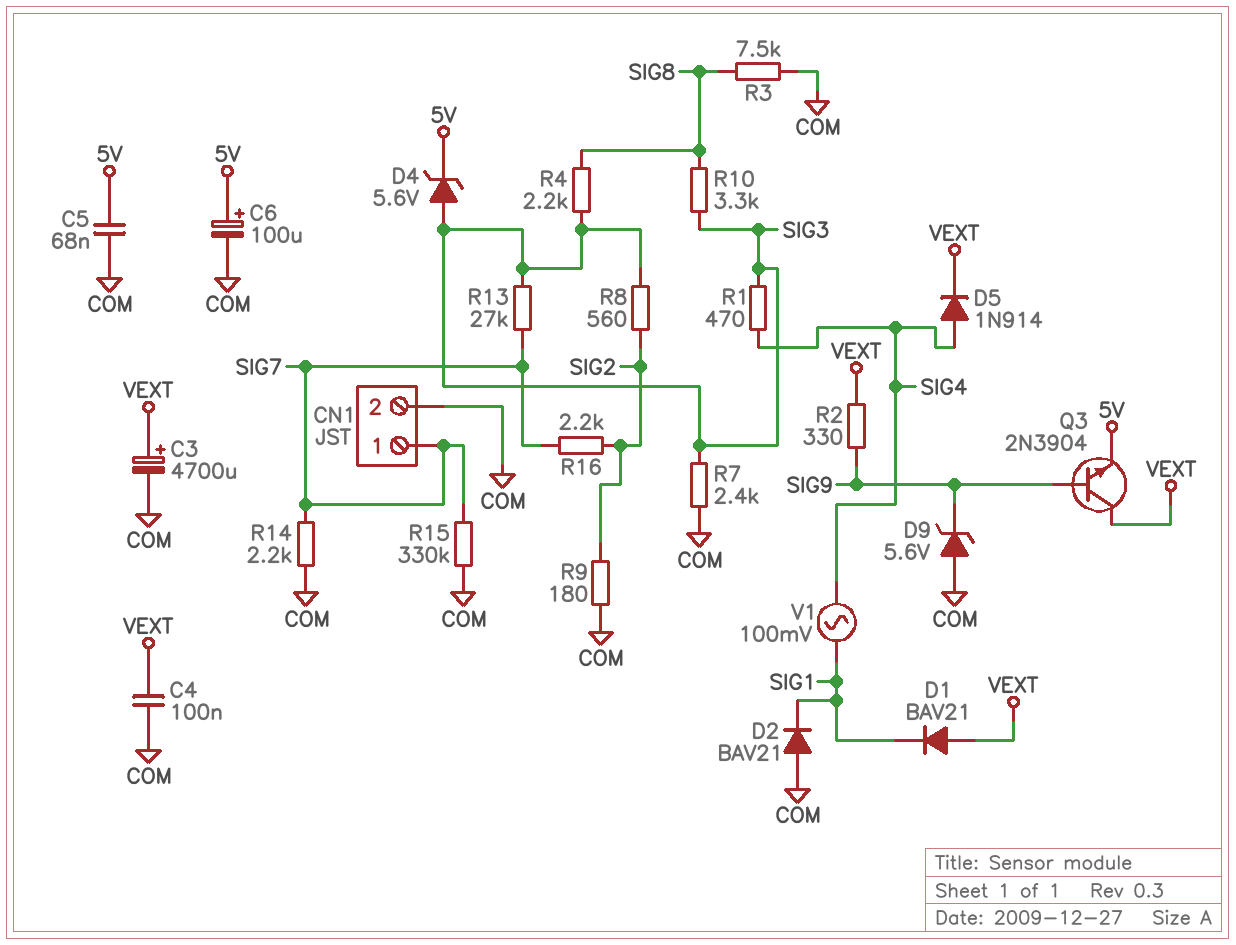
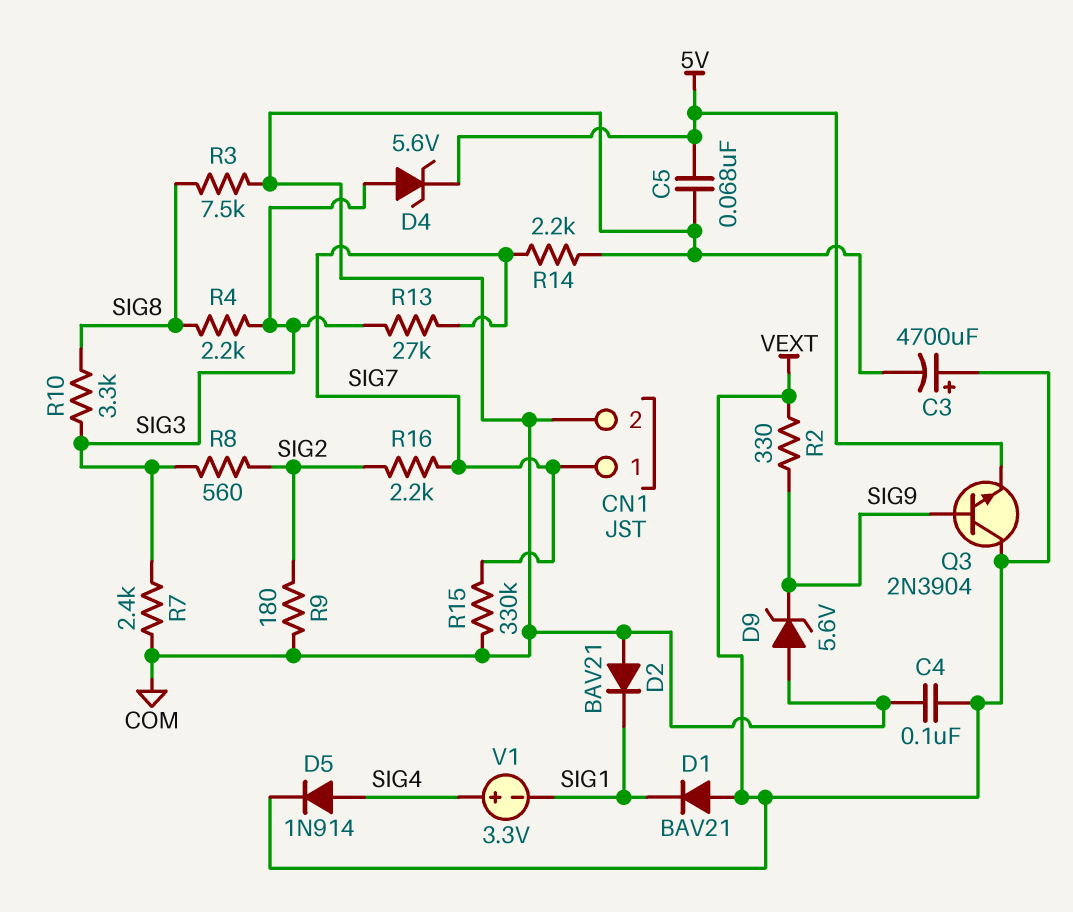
C6: 100uF (plus 5V, minus COM) -> none
R1: 470 (SIG3, SIG4) -> none
V1: AC 100mV (SIG1, SIG4) -> 3.3V (plus SIG4, minus SIG1)

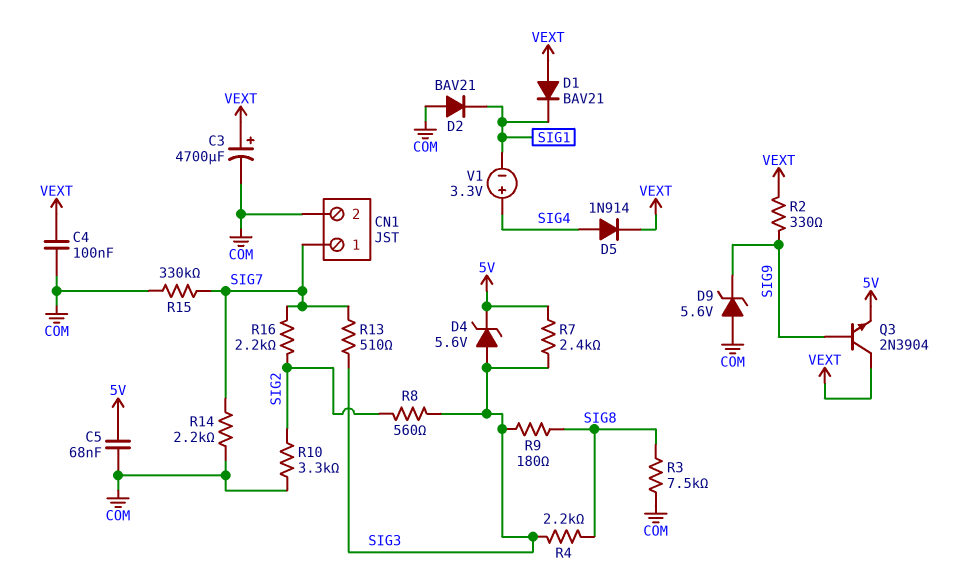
R7: 2.4k (COM, SIG3) -> 2.4k (5V, SIG3)
R9: 180 (COM, SIG2) -> 180 (SIG3, SIG8)
R10: 3.3k (SIG3, SIG8) -> 3.3k (COM, SIG2)
R13: 27k (SIG3, SIG7) -> 510 (SIG3, SIG7)

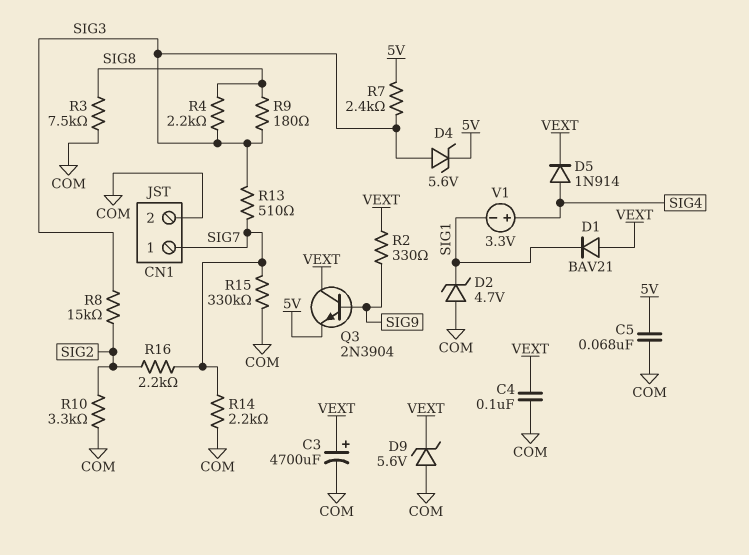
D2: diode BAV21 (A COM, K SIG1) -> zener 4.7V (A COM, K SIG1)
D9: zener 5.6V (A COM, K SIG9) -> zener 5.6V (A COM, K VEXT)
R8: 560 (SIG2, SIG3) -> 15k (SIG2, SIG3)

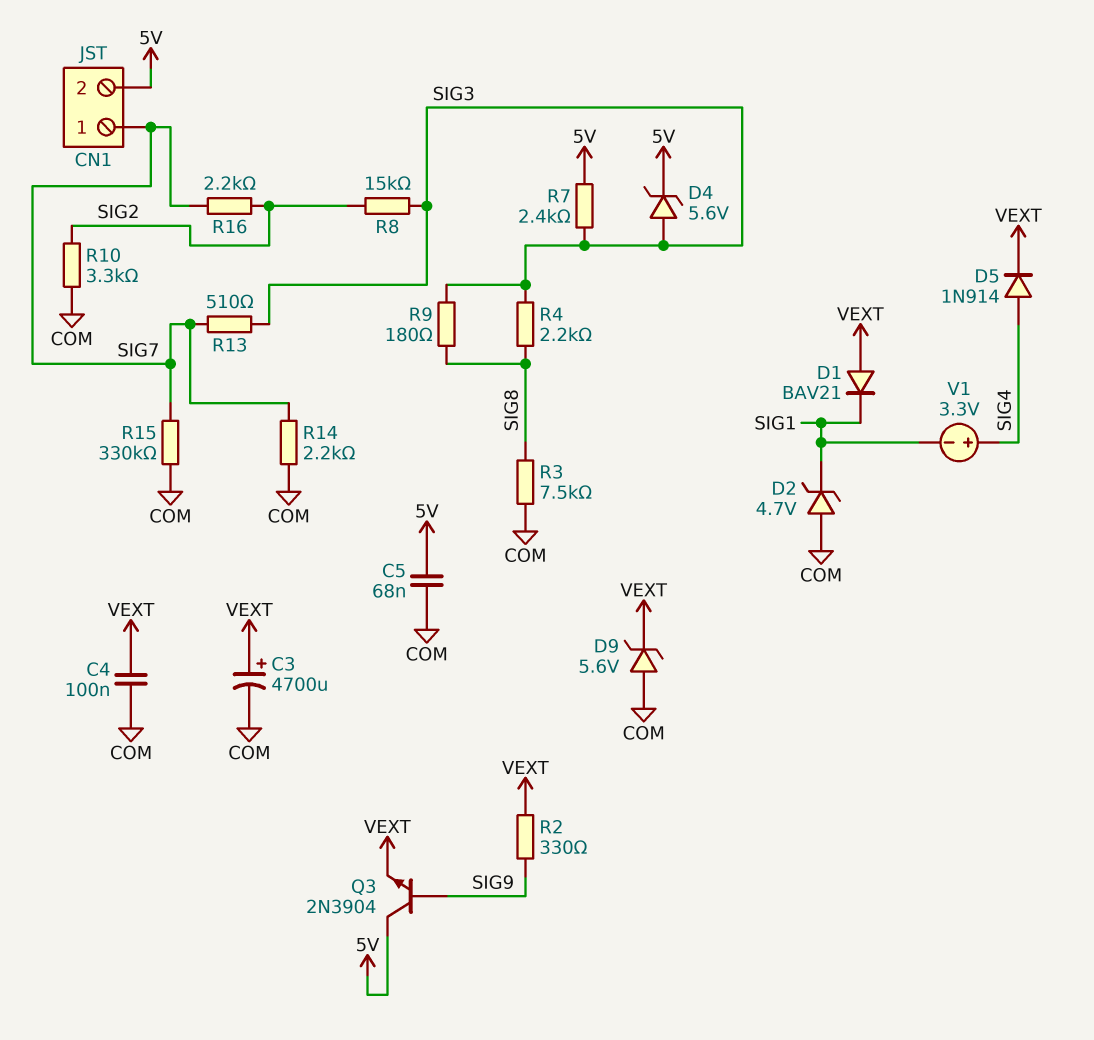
CN1 pin 2: COM -> 5V
Q3: NPN 2N3904 (B SIG9, C VEXT, E 5V) -> NPN 2N3904 (B SIG9, C 5V, E VEXT)

